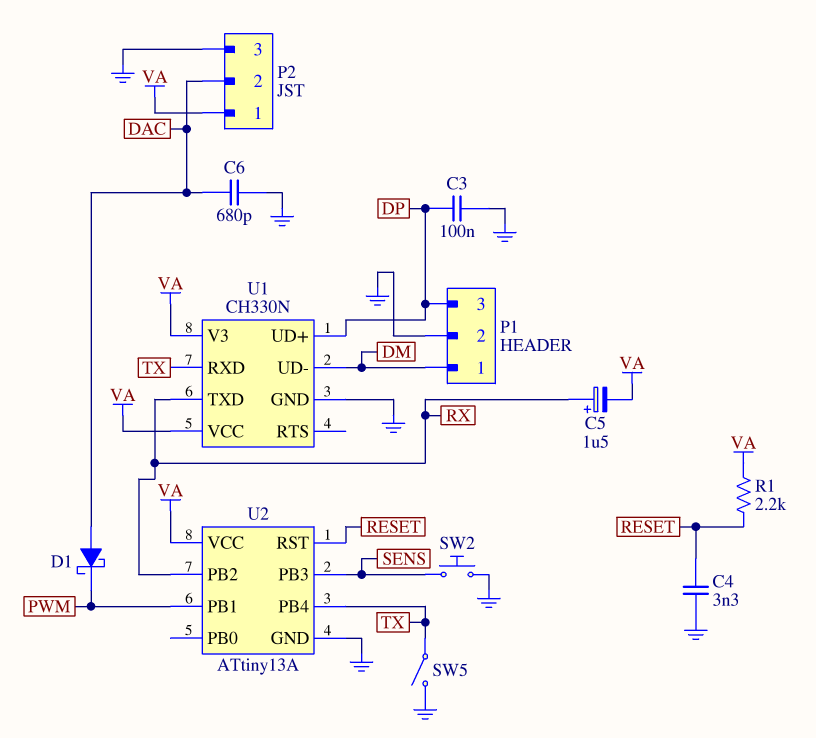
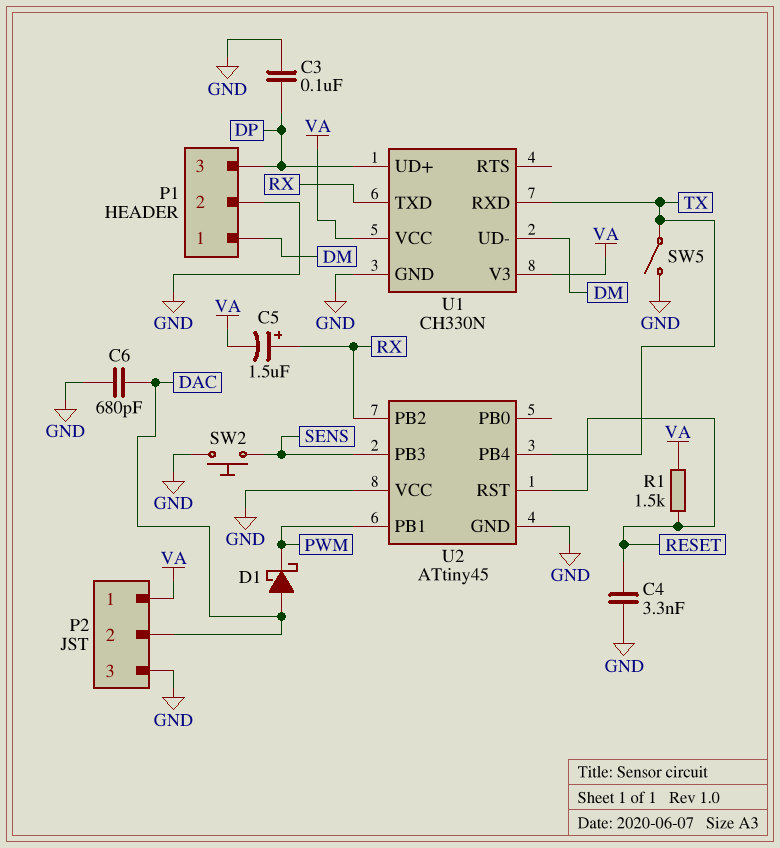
R1: 2.2k (RESET, VA) -> 1.5k (RESET, VA)
U2: ATtiny13A -> ATtiny45
U2 pin VCC: VA -> GND

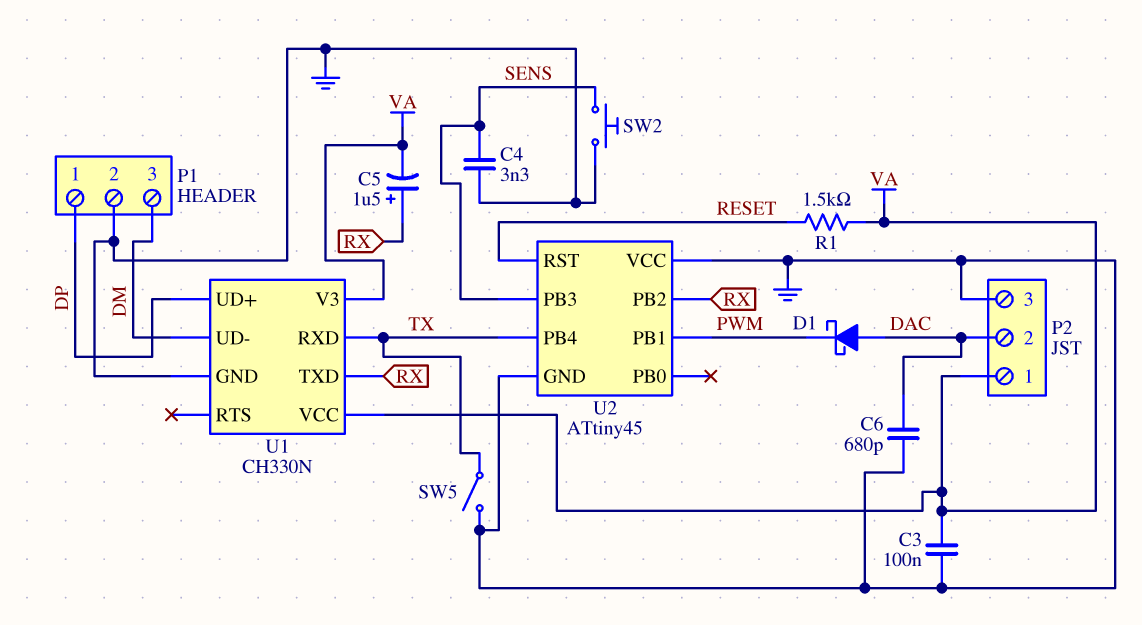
C3: 100nF (DP, GND) -> 100nF (GND, VA)
C4: 3.3nF (GND, RESET) -> 3.3nF (GND, SENS)
P1 pin 1: DM -> DP
P1 pin 3: DP -> DM

